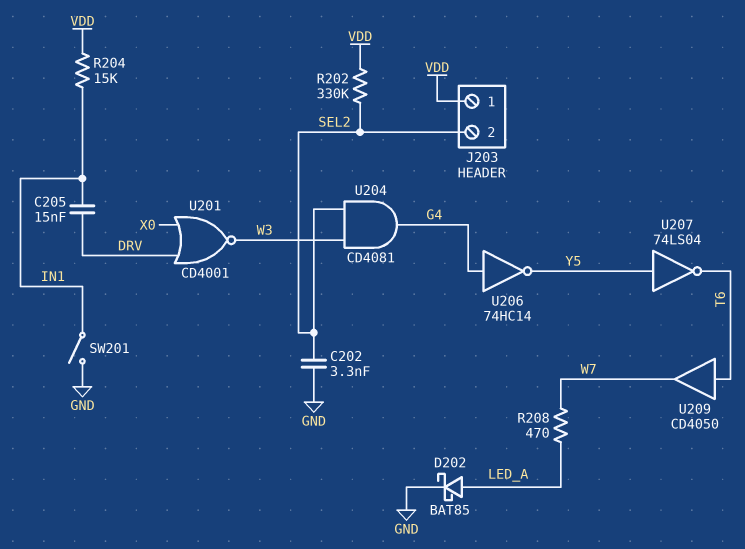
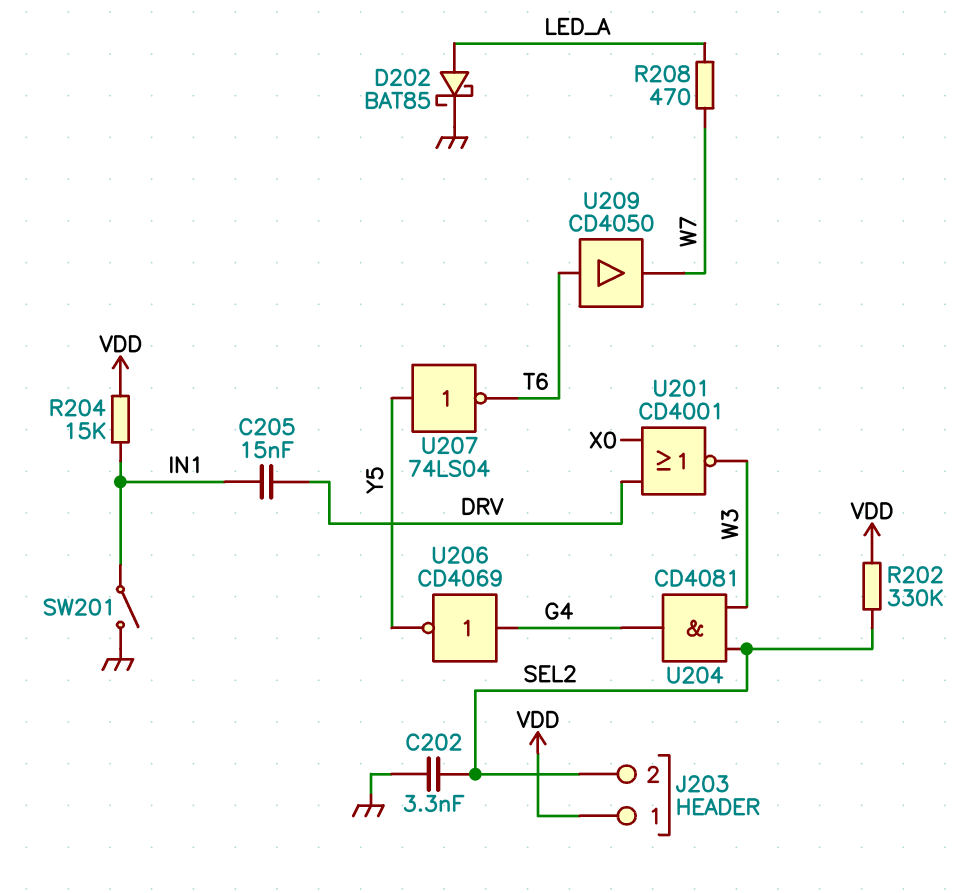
U206: NOT 74HC14 (in G4, out Y5) -> NOT CD4069 (in G4, out Y5)

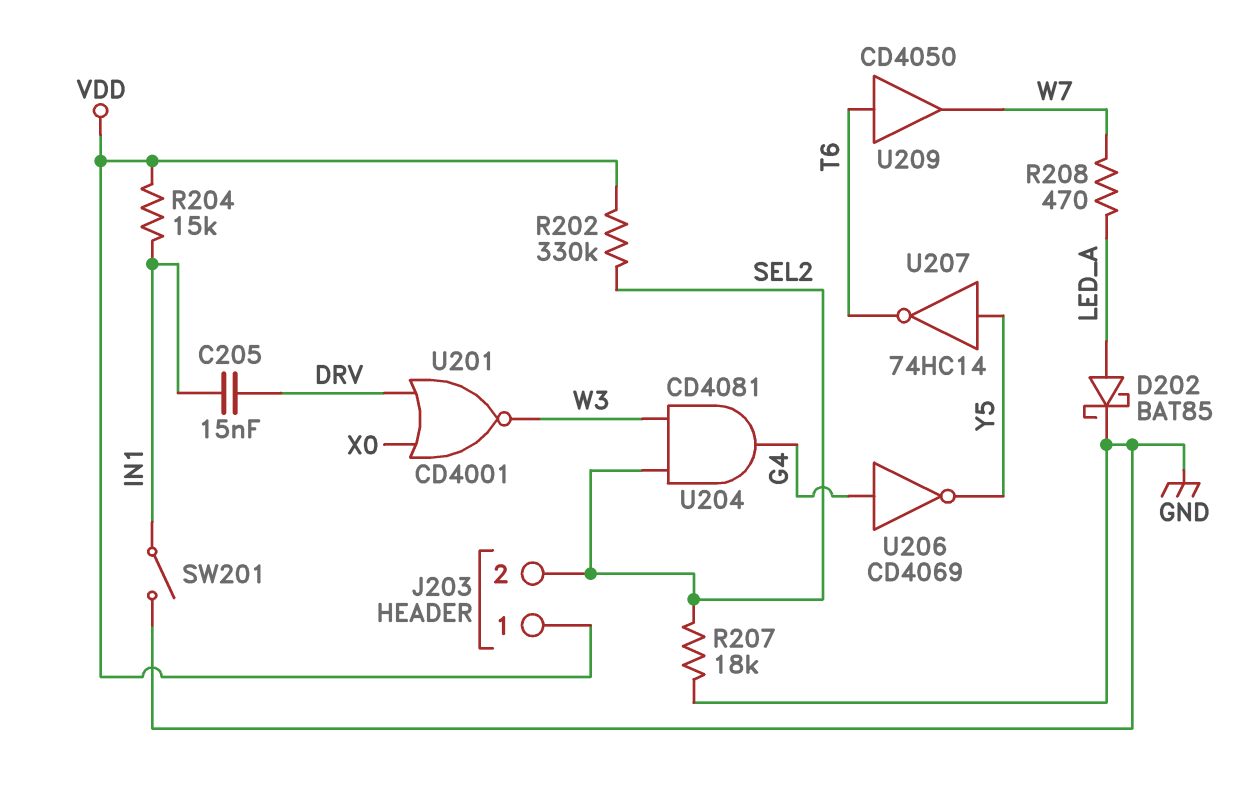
C202: 3.3nF (GND, SEL2) -> none
R207: none -> 18k (GND, SEL2)
U207: NOT 74LS04 (in Y5, out T6) -> NOT 74HC14 (in Y5, out T6)

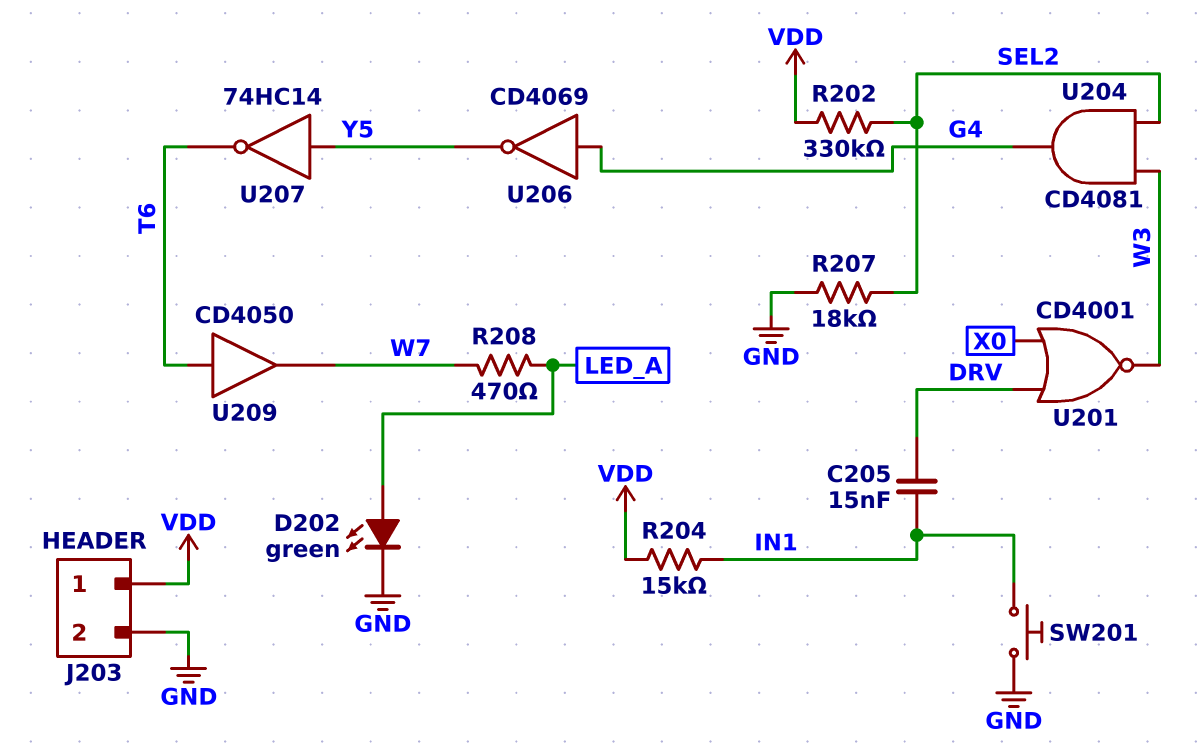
D202: schottky BAT85 (A LED_A, K GND) -> LED green (A LED_A, K GND)
J203 pin 2: SEL2 -> GND
SW201: switch (GND, IN1) -> button (GND, IN1)

